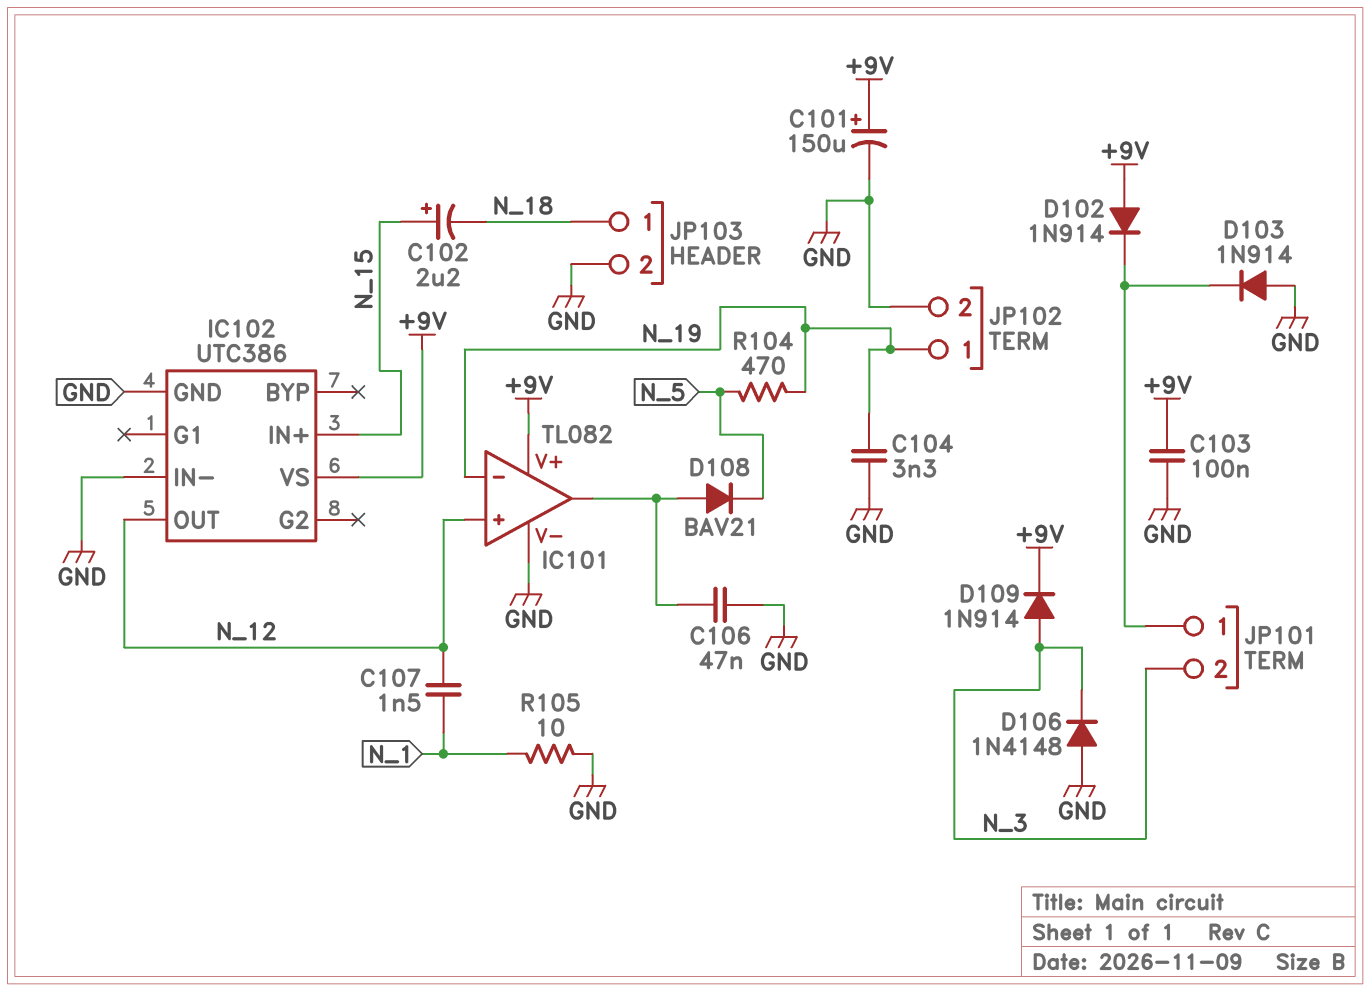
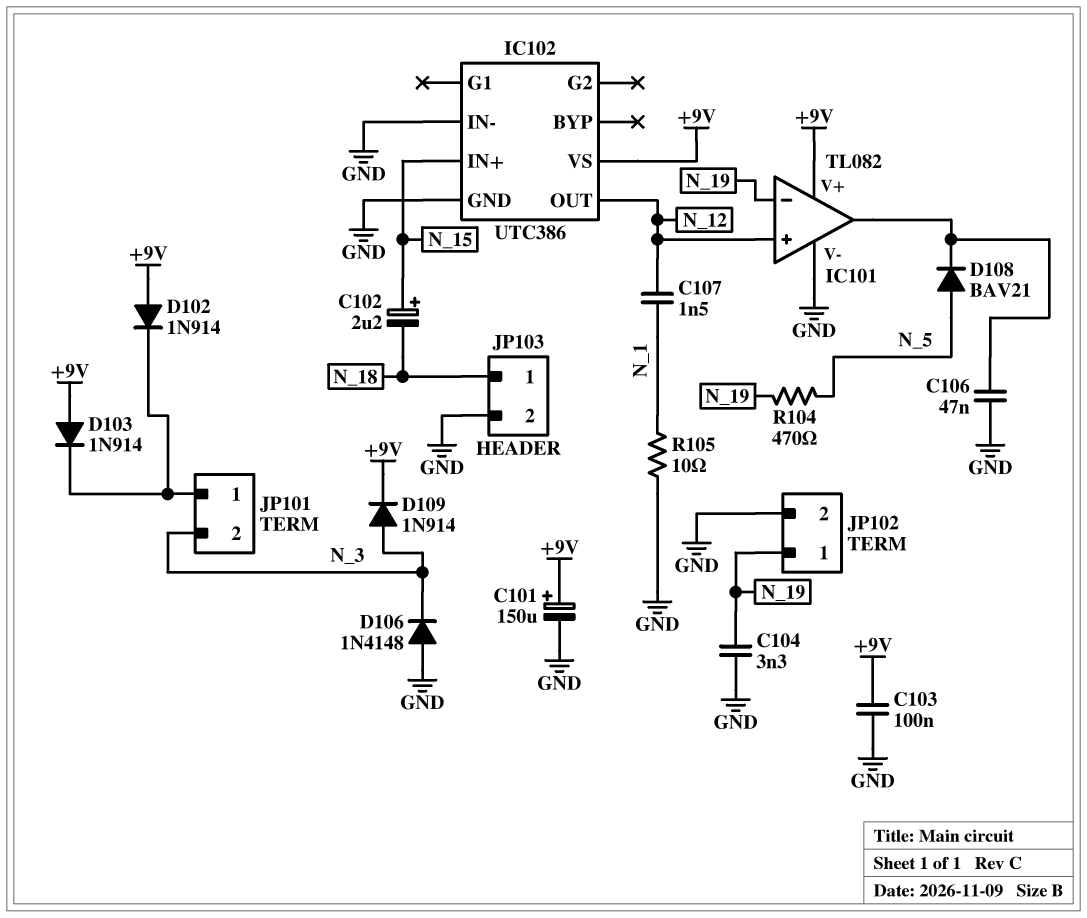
D103: diode 1N914 (A GND, K JP101/1) -> diode 1N914 (A +9V, K JP101/1)
D108: diode BAV21 (A IC101/out, K N_5) -> diode BAV21 (A N_5, K IC101/out)

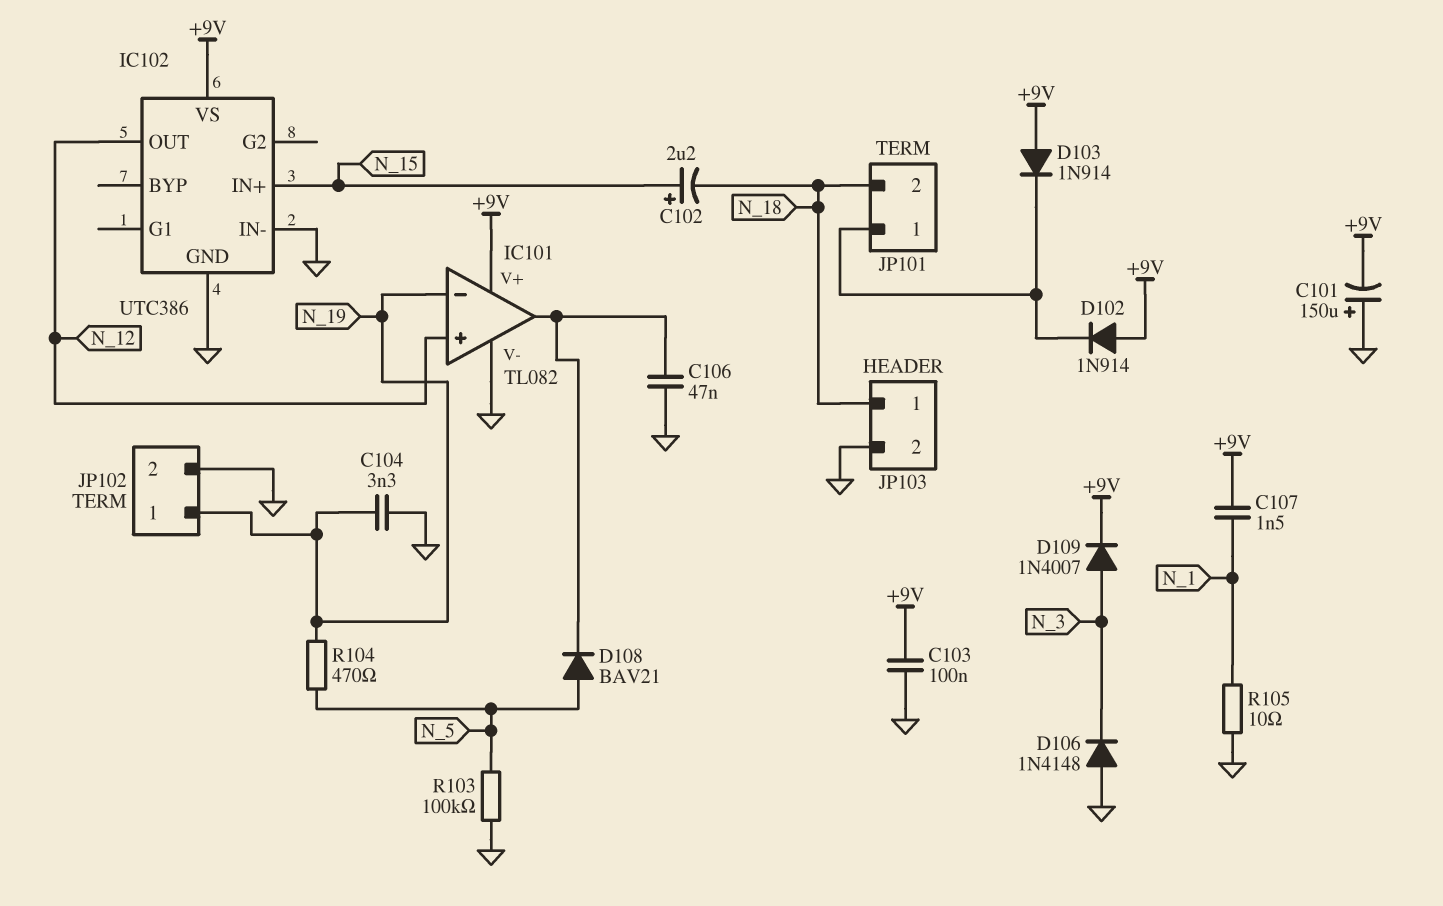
C101: 150uF (plus +9V, minus GND) -> 150uF (plus GND, minus +9V)
C107: 1.5nF (N_1, N_12) -> 1.5nF (+9V, N_1)
D109: diode 1N914 (A N_3, K +9V) -> diode 1N4007 (A N_3, K +9V)
JP101 pin 2: N_3 -> N_18
R103: none -> 100k (GND, N_5)

